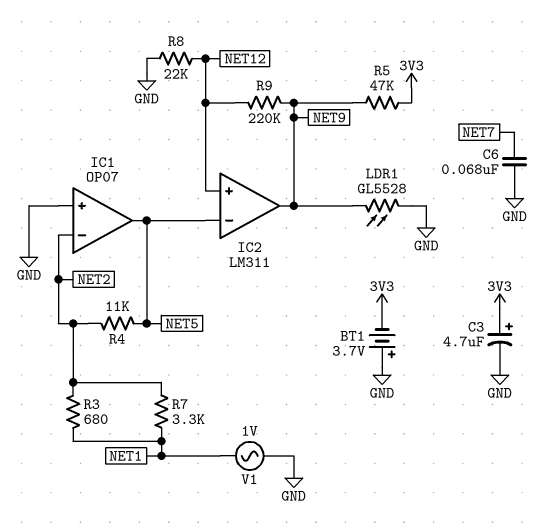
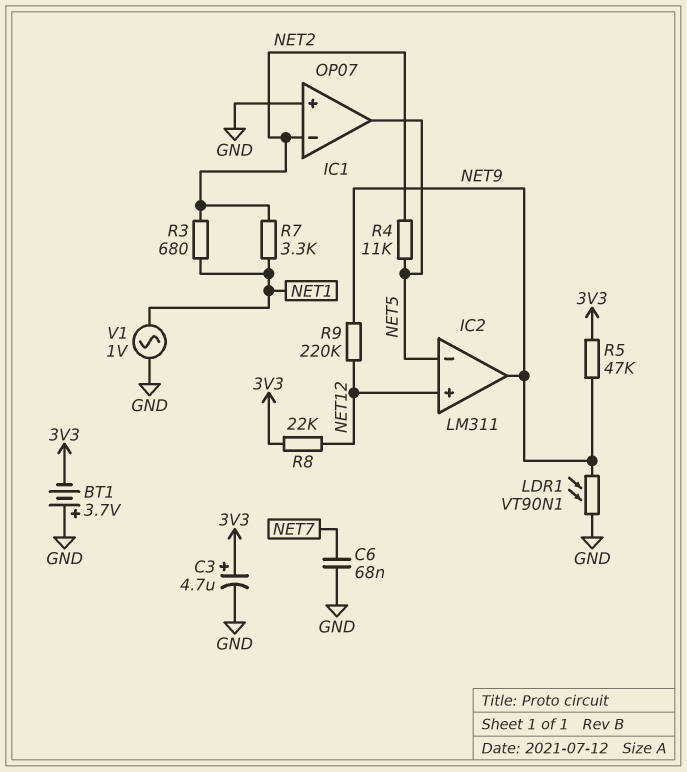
LDR1: GL5528 (GND, NET9) -> VT90N1 (GND, NET9)
R8: 22k (GND, NET12) -> 22k (3V3, NET12)

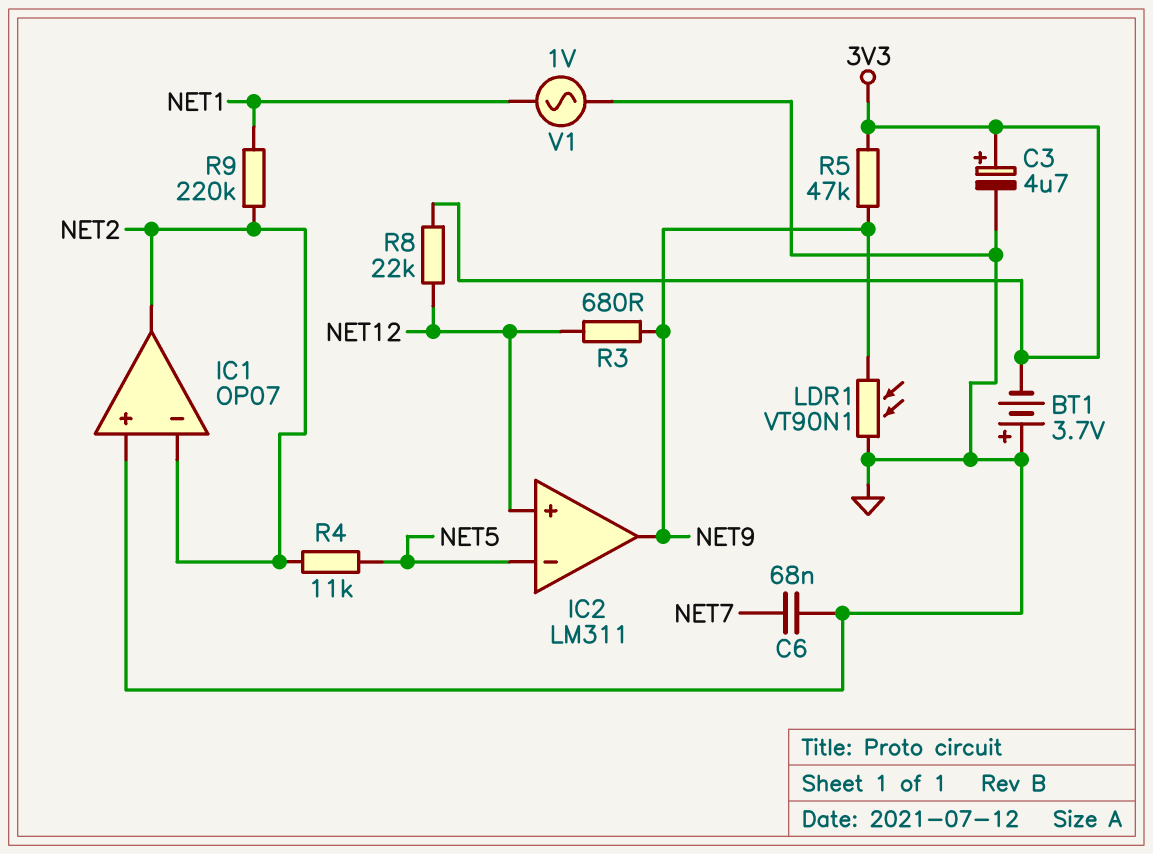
IC1 pin out: NET5 -> NET2
R3: 680 (NET1, NET2) -> 680 (NET9, NET12)
R7: 3.3k (NET1, NET2) -> none
R9: 220k (NET9, NET12) -> 220k (NET1, NET2)

